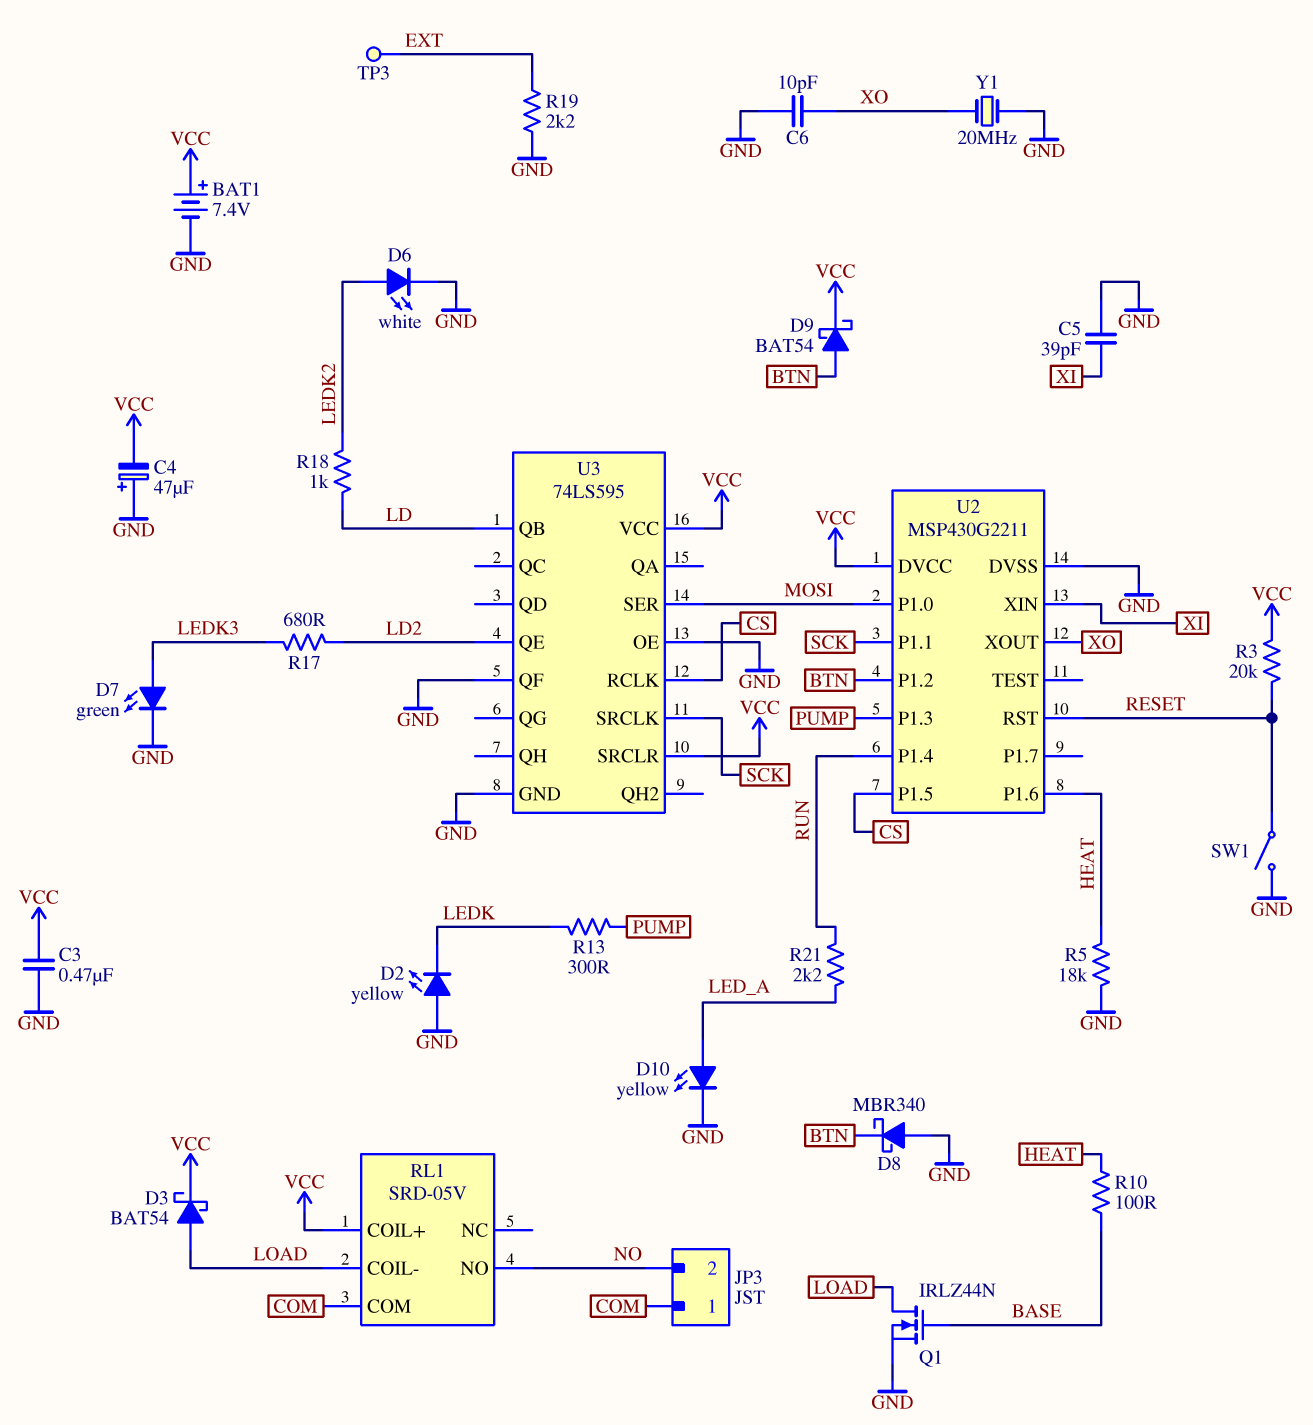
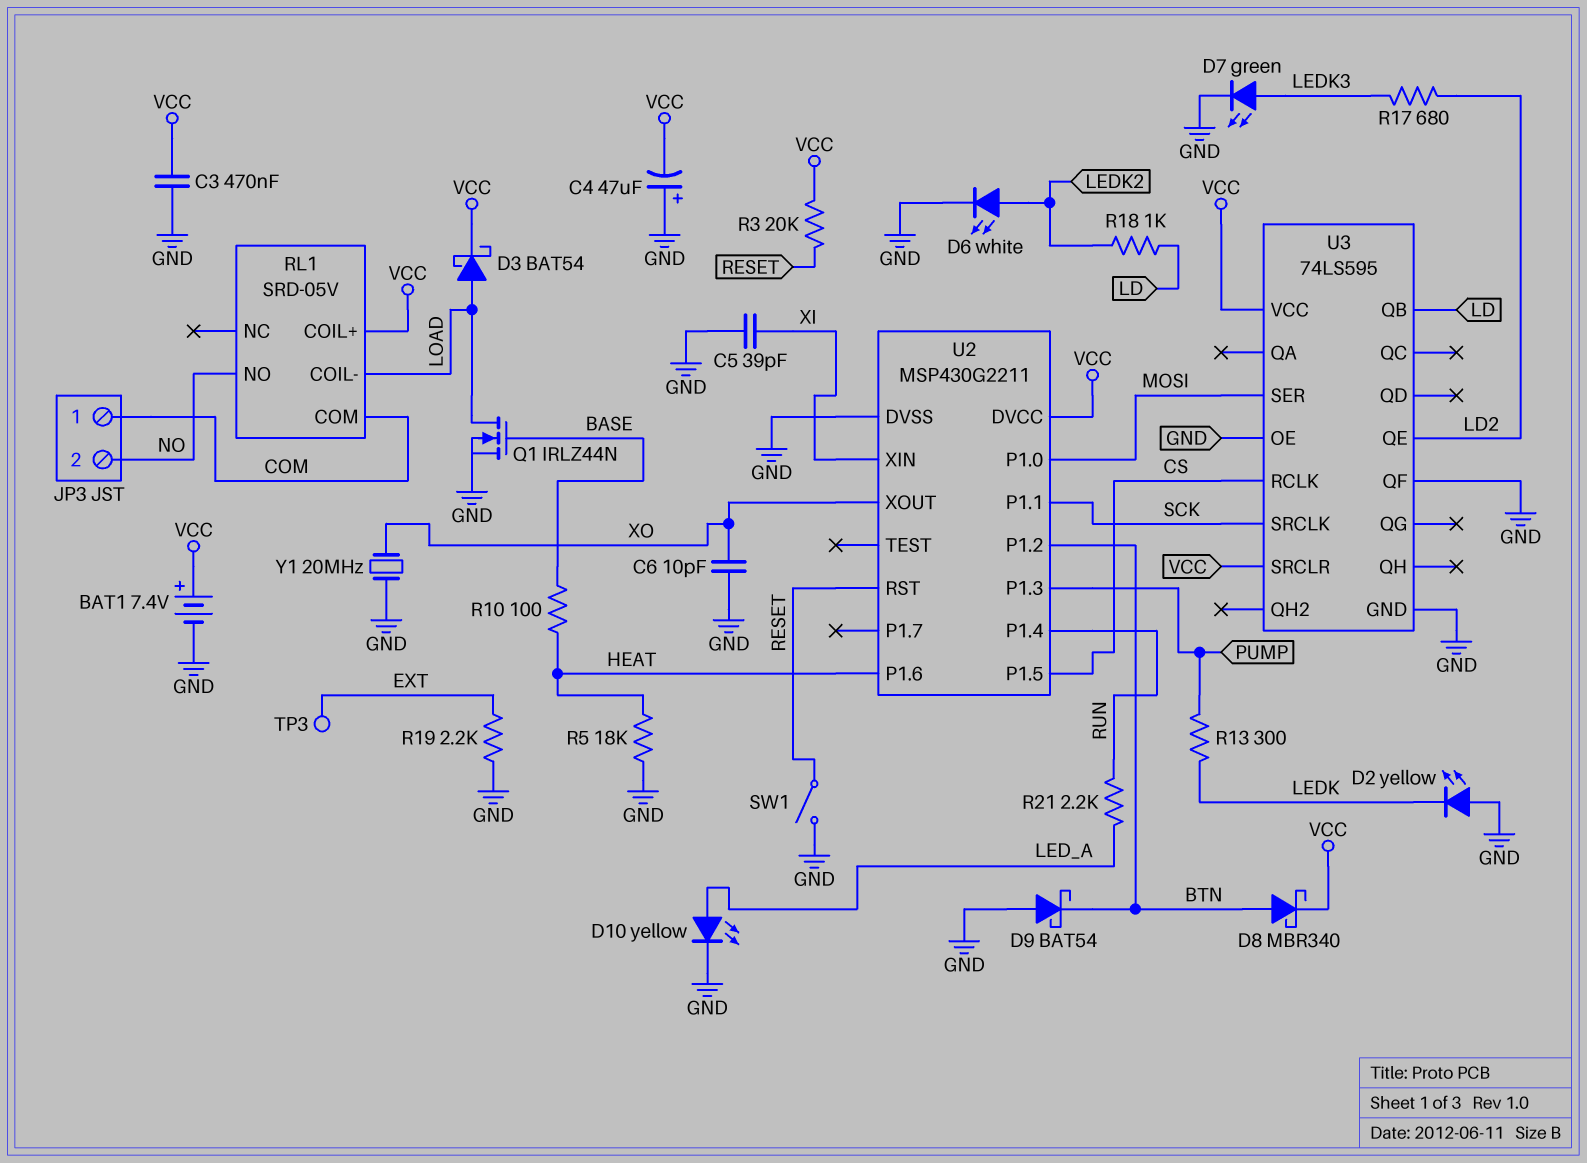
D8: schottky MBR340 (A GND, K BTN) -> schottky MBR340 (A BTN, K VCC)
D9: schottky BAT54 (A BTN, K VCC) -> schottky BAT54 (A GND, K BTN)

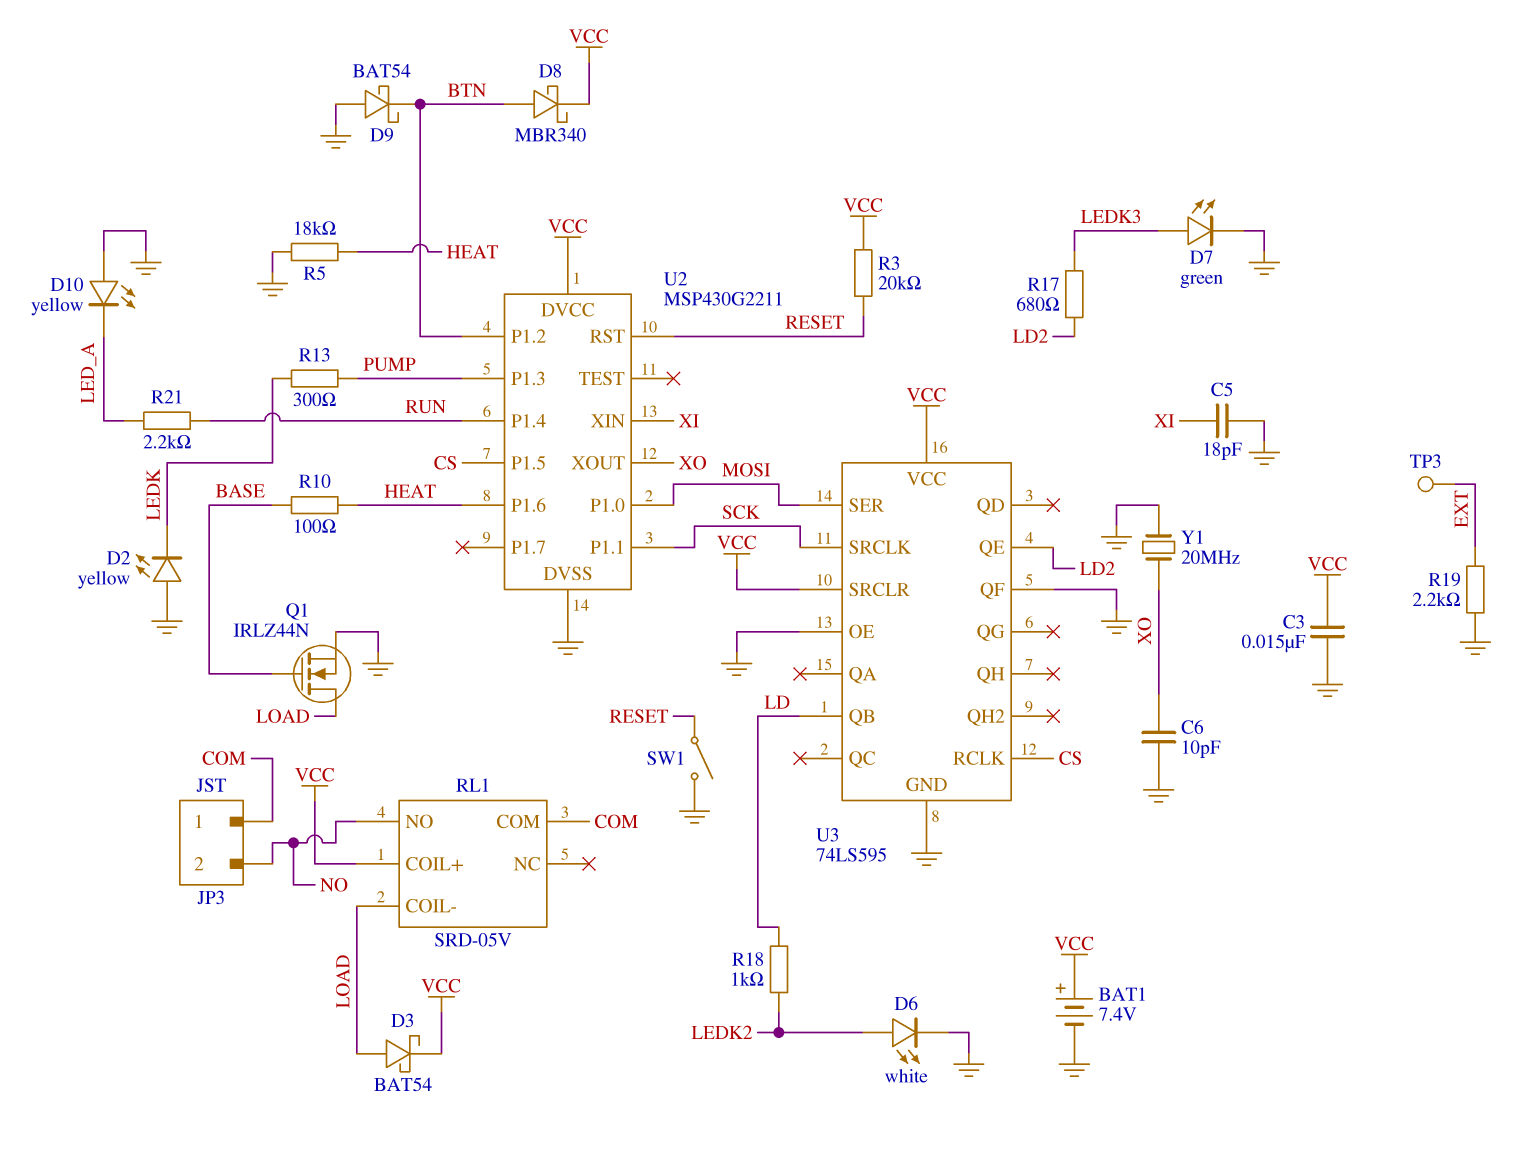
C3: 470nF (GND, VCC) -> 15nF (GND, VCC)
C4: 47uF (plus GND, minus VCC) -> none
C5: 39pF (GND, XI) -> 18pF (GND, XI)
D10: LED yellow (A LED_A, K GND) -> LED yellow (A GND, K LED_A)

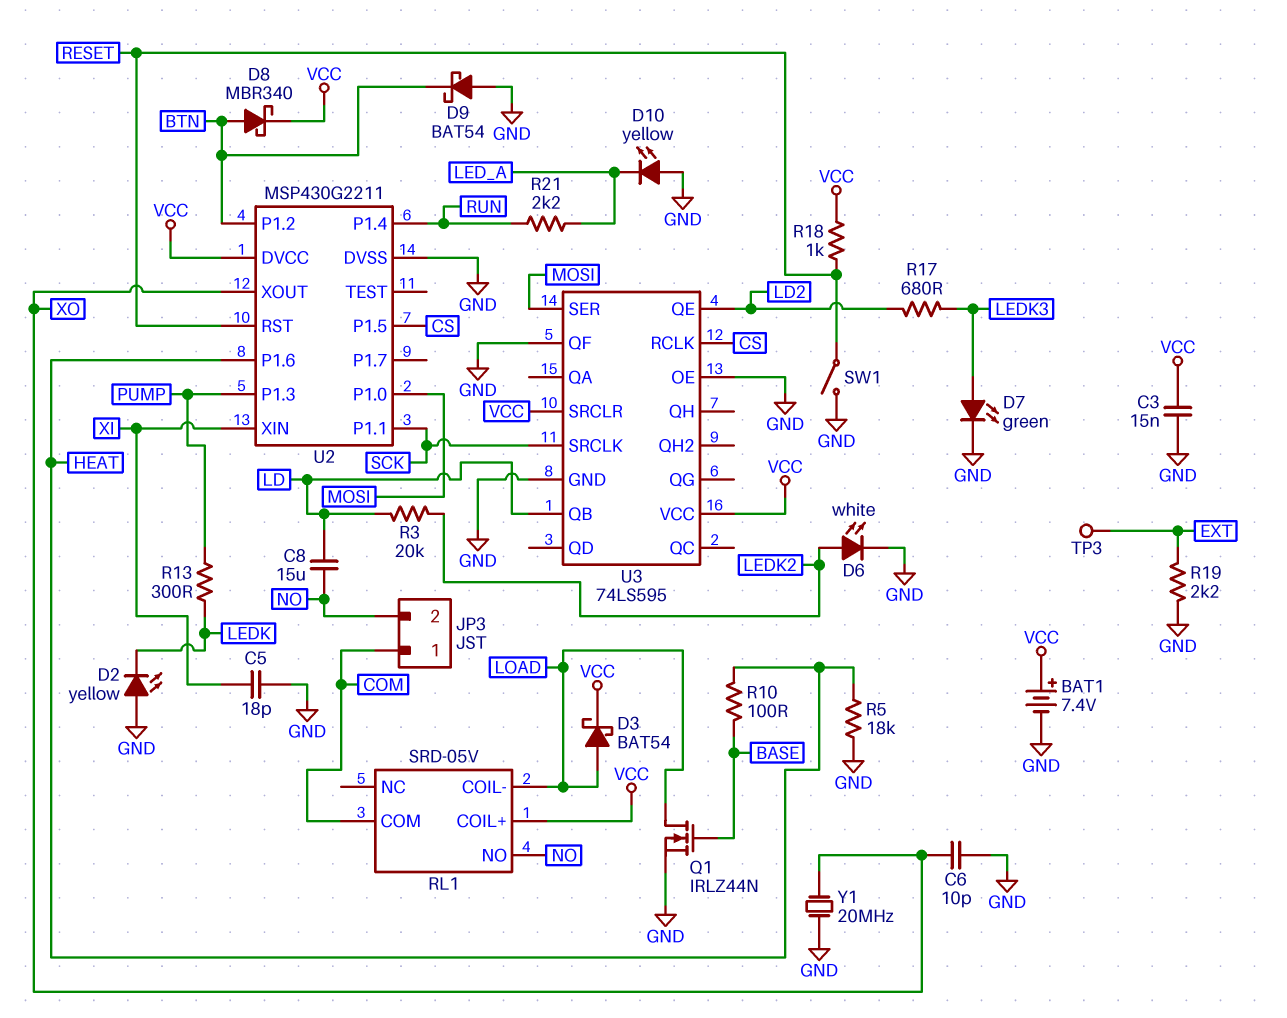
C8: none -> 15uF (LD, NO)
R3: 20k (RESET, VCC) -> 20k (LD, LEDK2)
R18: 1k (LD, LEDK2) -> 1k (RESET, VCC)

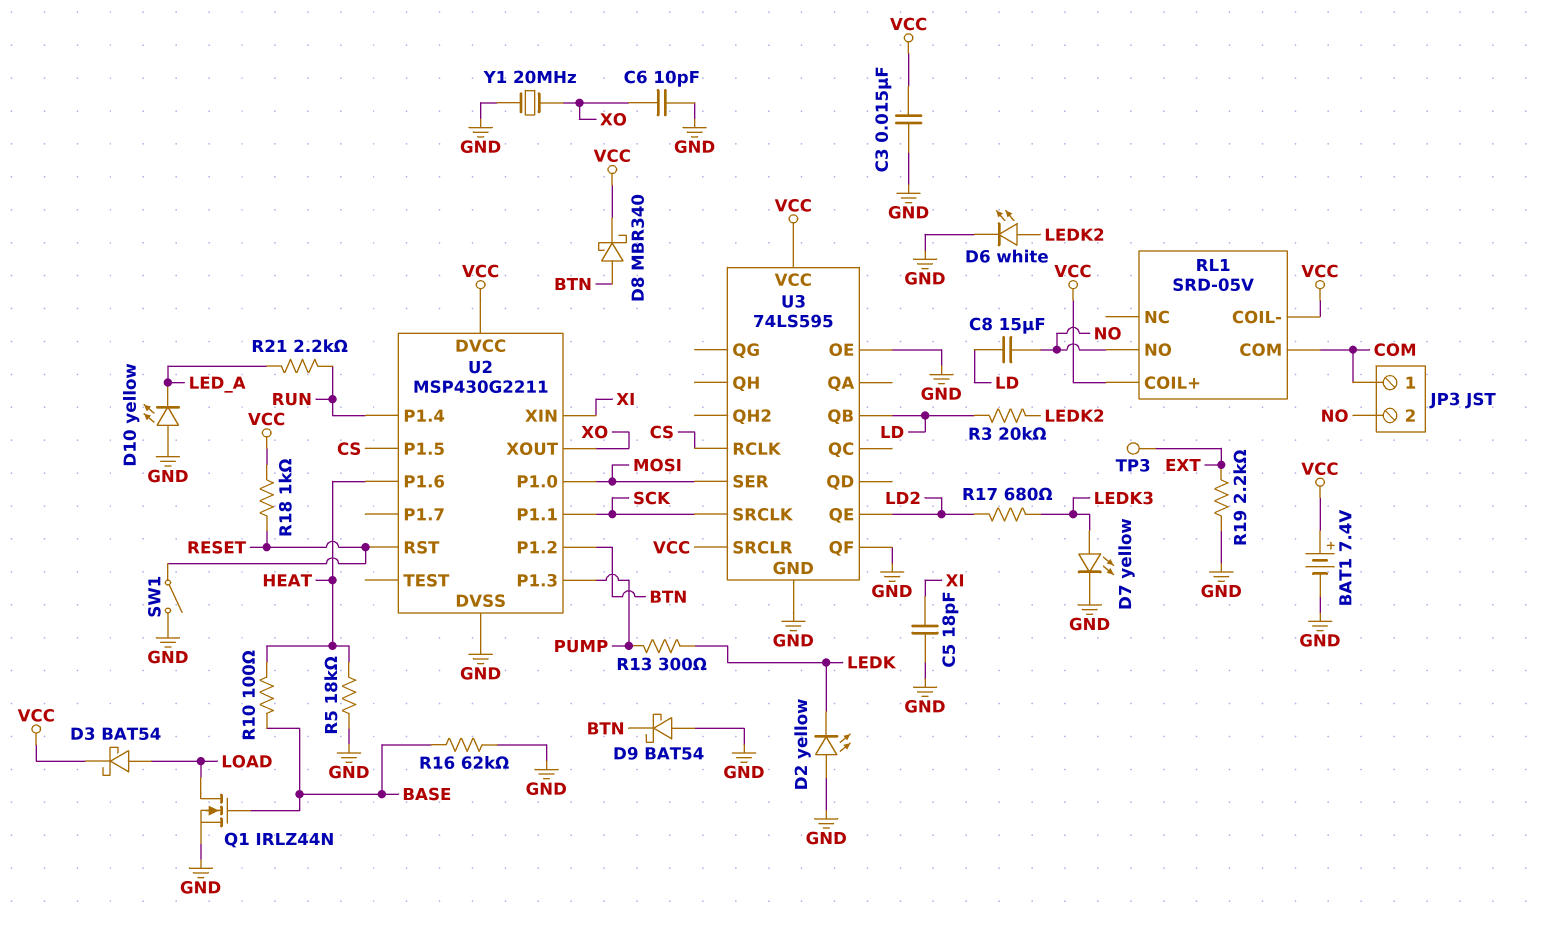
D7: LED green (A LEDK3, K GND) -> LED yellow (A LEDK3, K GND)
R16: none -> 62k (BASE, GND)
RL1 pin COIL-: LOAD -> VCC

